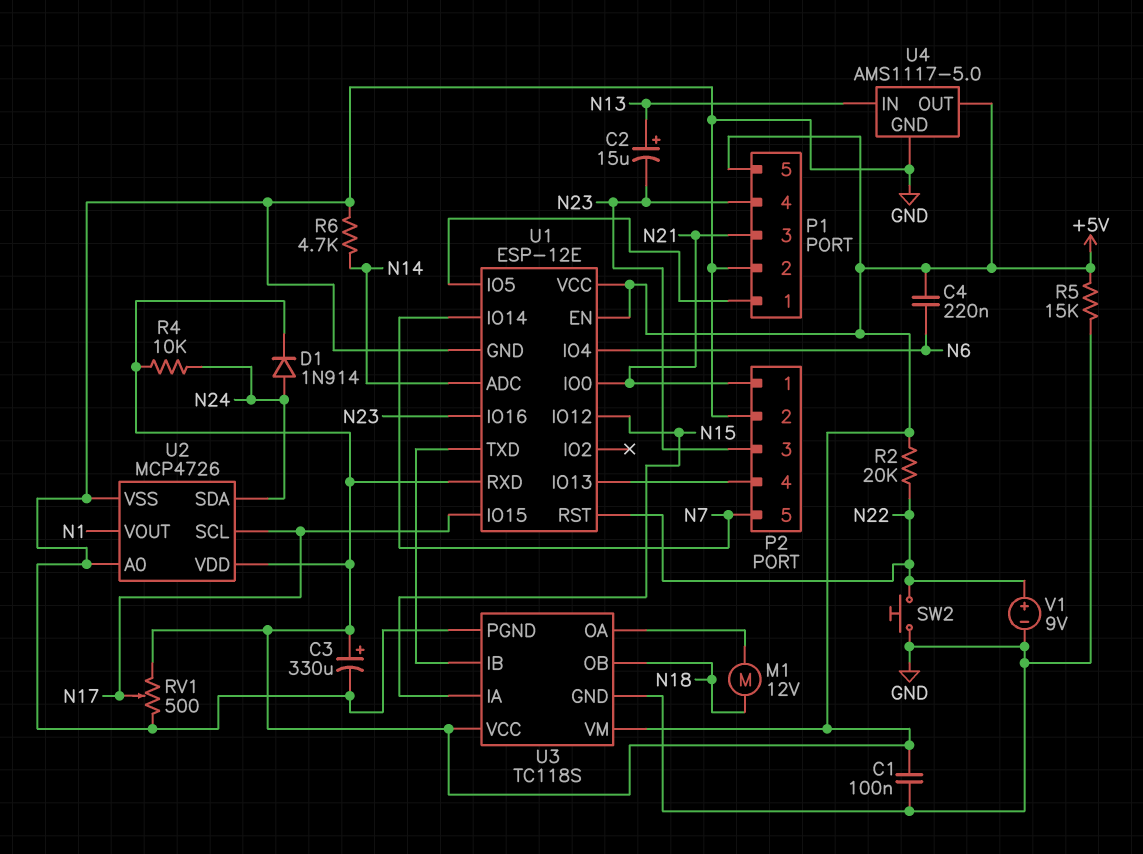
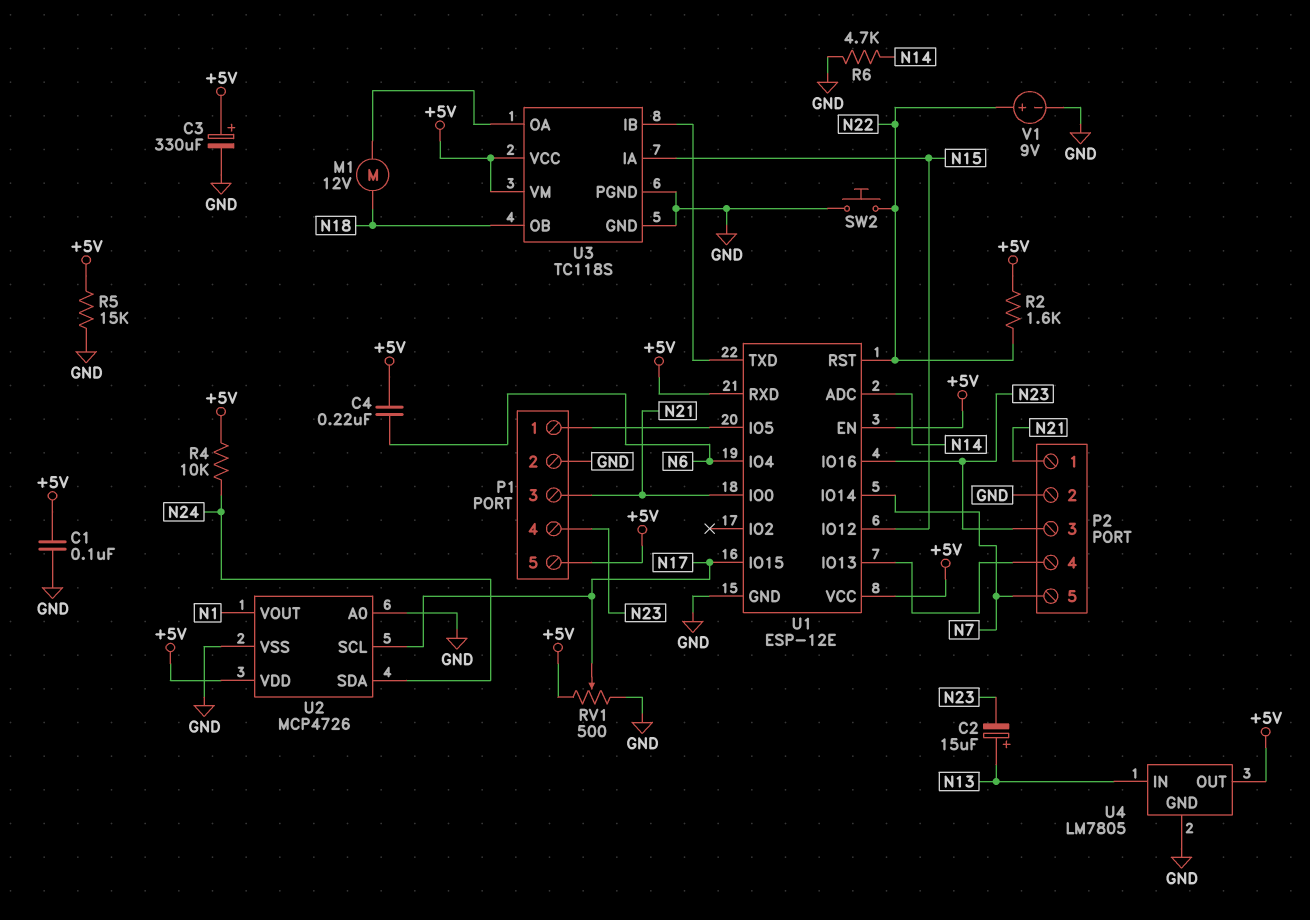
D1: diode 1N914 (A N24, K +5V) -> none
R2: 20k (+5V, N22) -> 1.6k (+5V, N22)
U4: AMS1117-5.0 -> LM7805

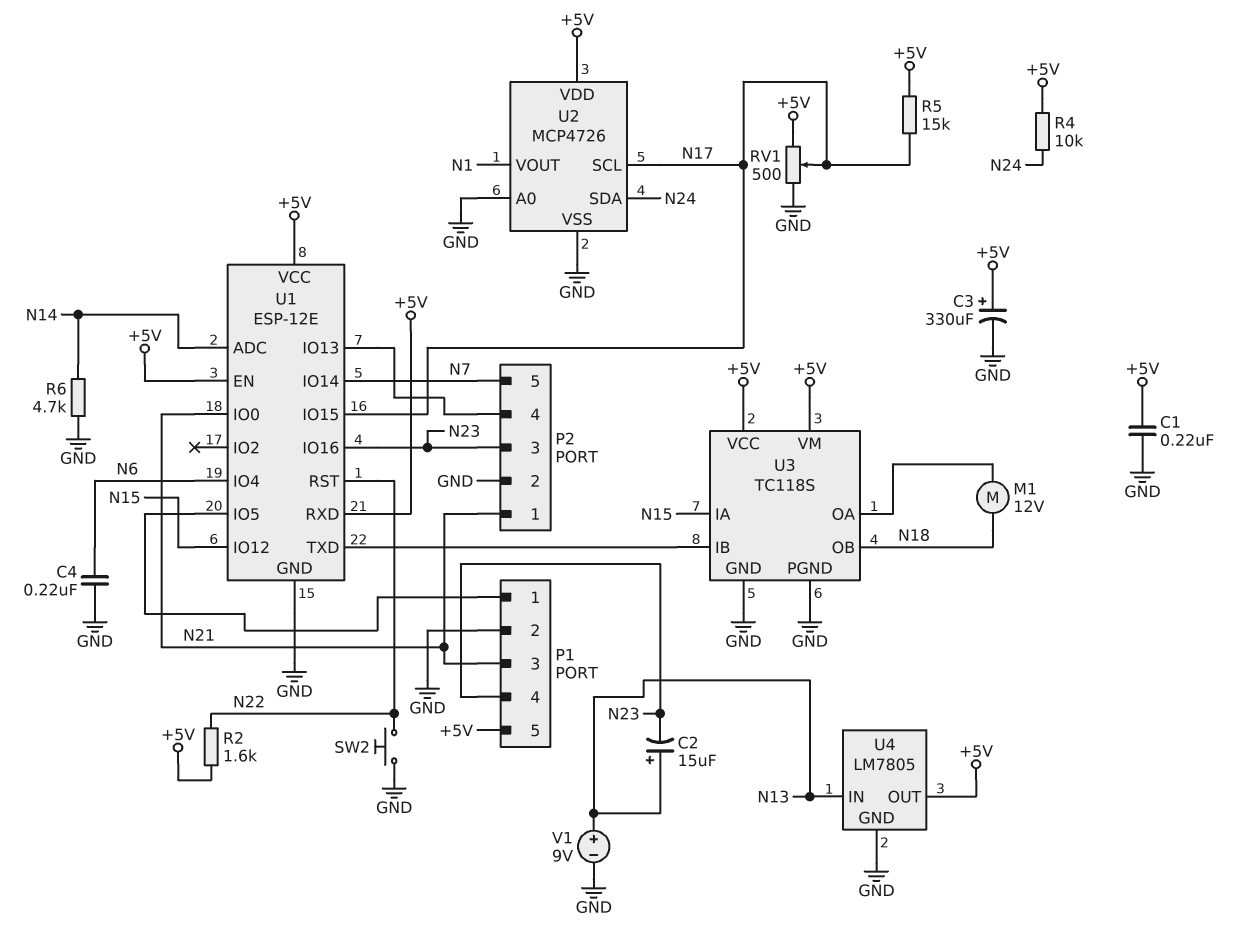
C1: 100nF (+5V, GND) -> 220nF (+5V, GND)
C4: 220nF (+5V, N6) -> 220nF (GND, N6)
R5: 15k (+5V, GND) -> 15k (+5V, N17)
V1: 9V (plus N22, minus GND) -> 9V (plus N13, minus GND)

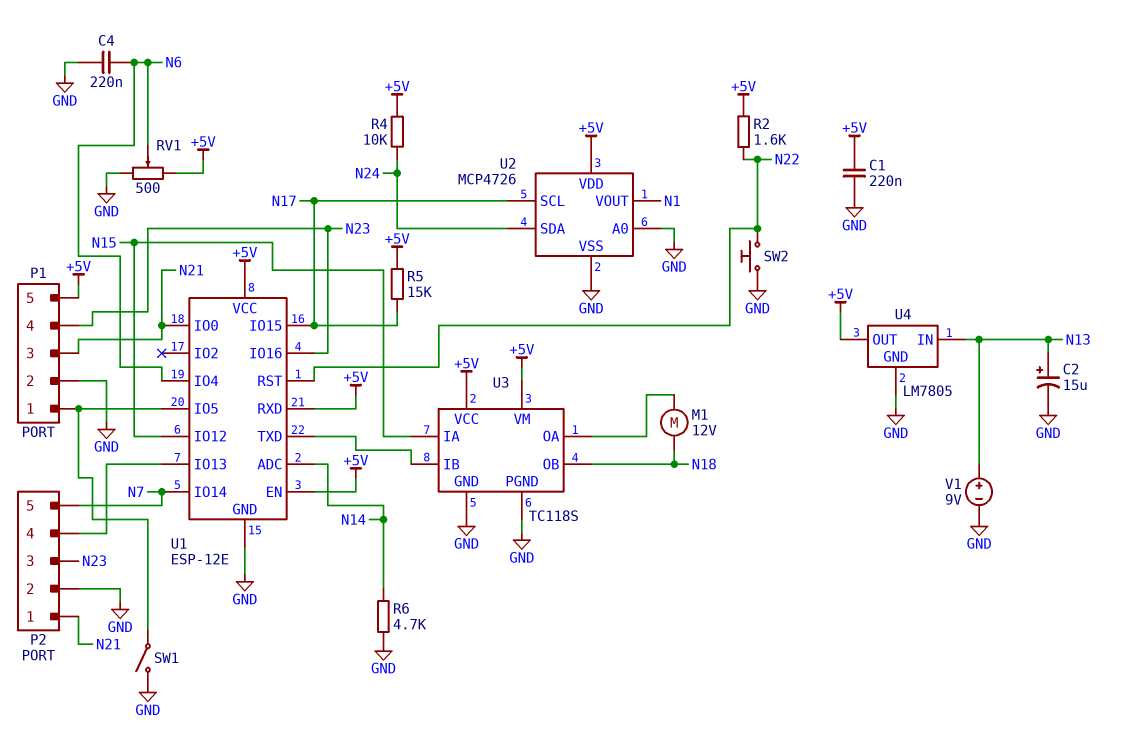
C2: 15uF (plus N13, minus N23) -> 15uF (plus N13, minus GND)
C3: 330uF (plus +5V, minus GND) -> none
RV1: 500 (+5V, GND, wiper N17) -> 500 (+5V, GND, wiper N6)
SW1: none -> switch (GND, P1/1)

